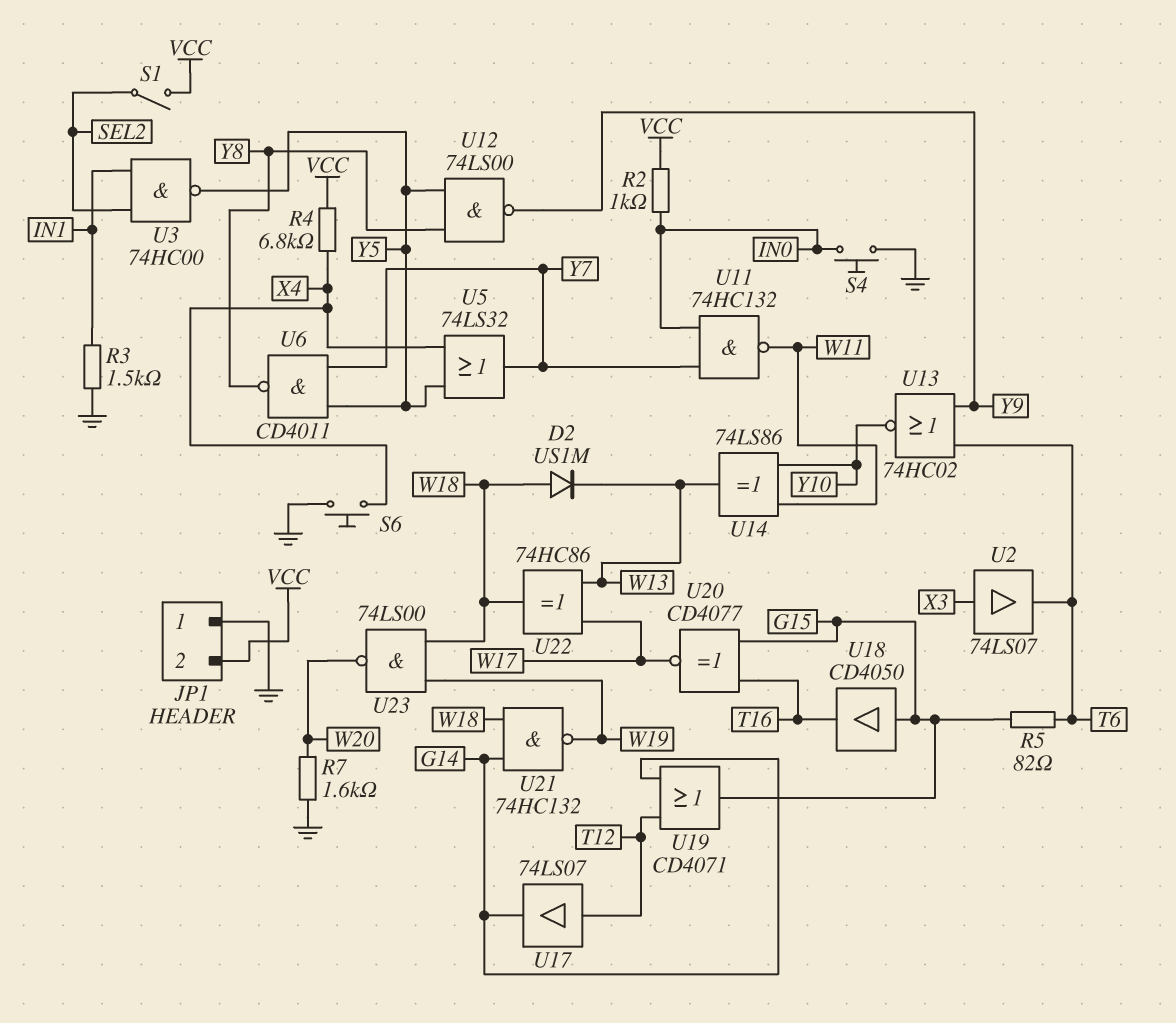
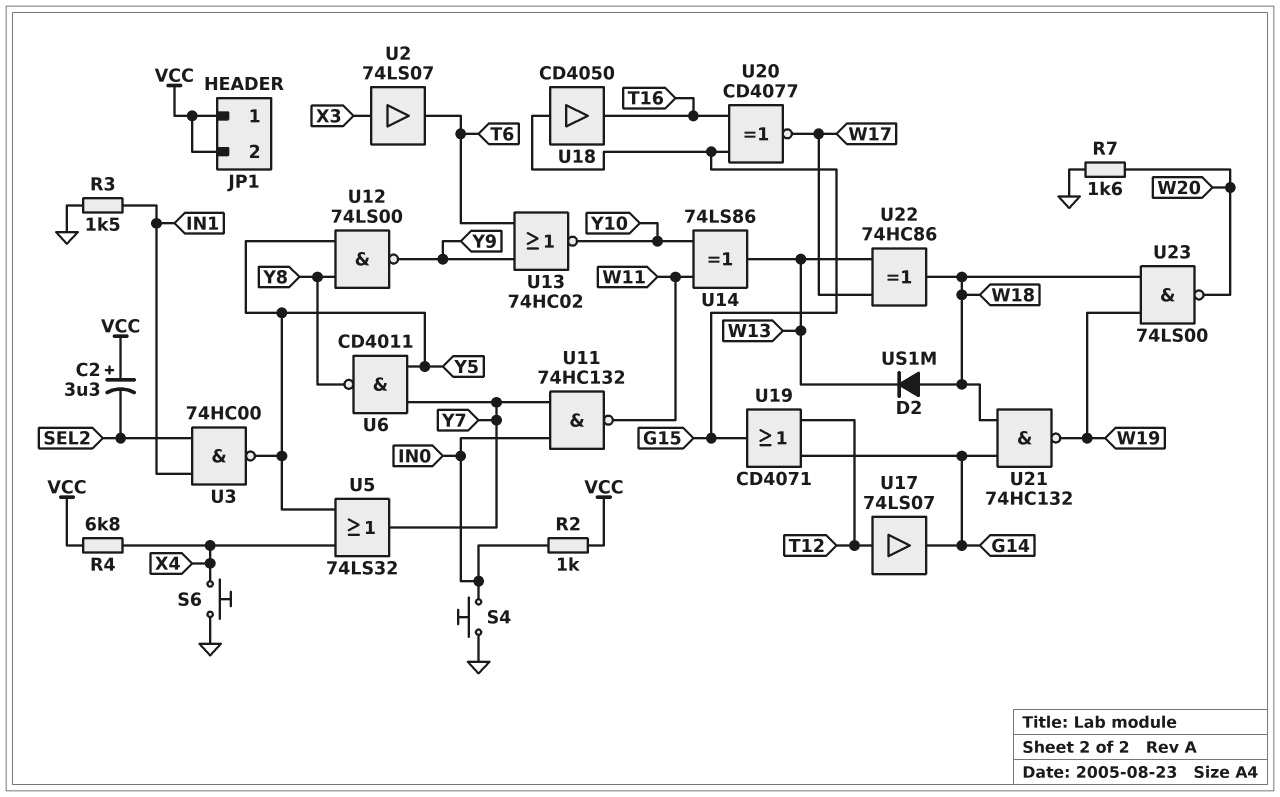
C2: none -> 3.3uF (plus VCC, minus SEL2)
JP1 pin 1: GND -> VCC
R5: 82 (G15, T6) -> none
S1: switch (SEL2, VCC) -> none

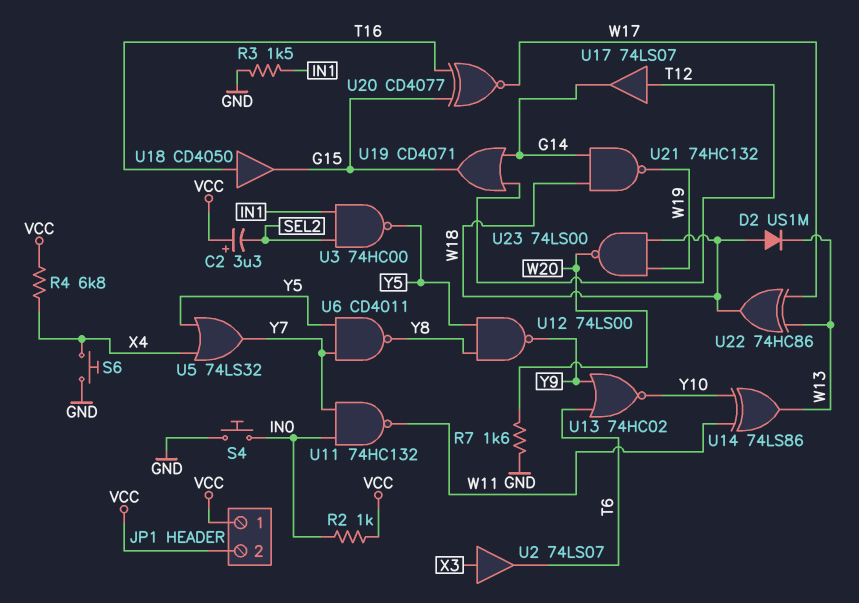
U18: buffer CD4050 (in G15, out T16) -> buffer CD4050 (in T16, out G15)

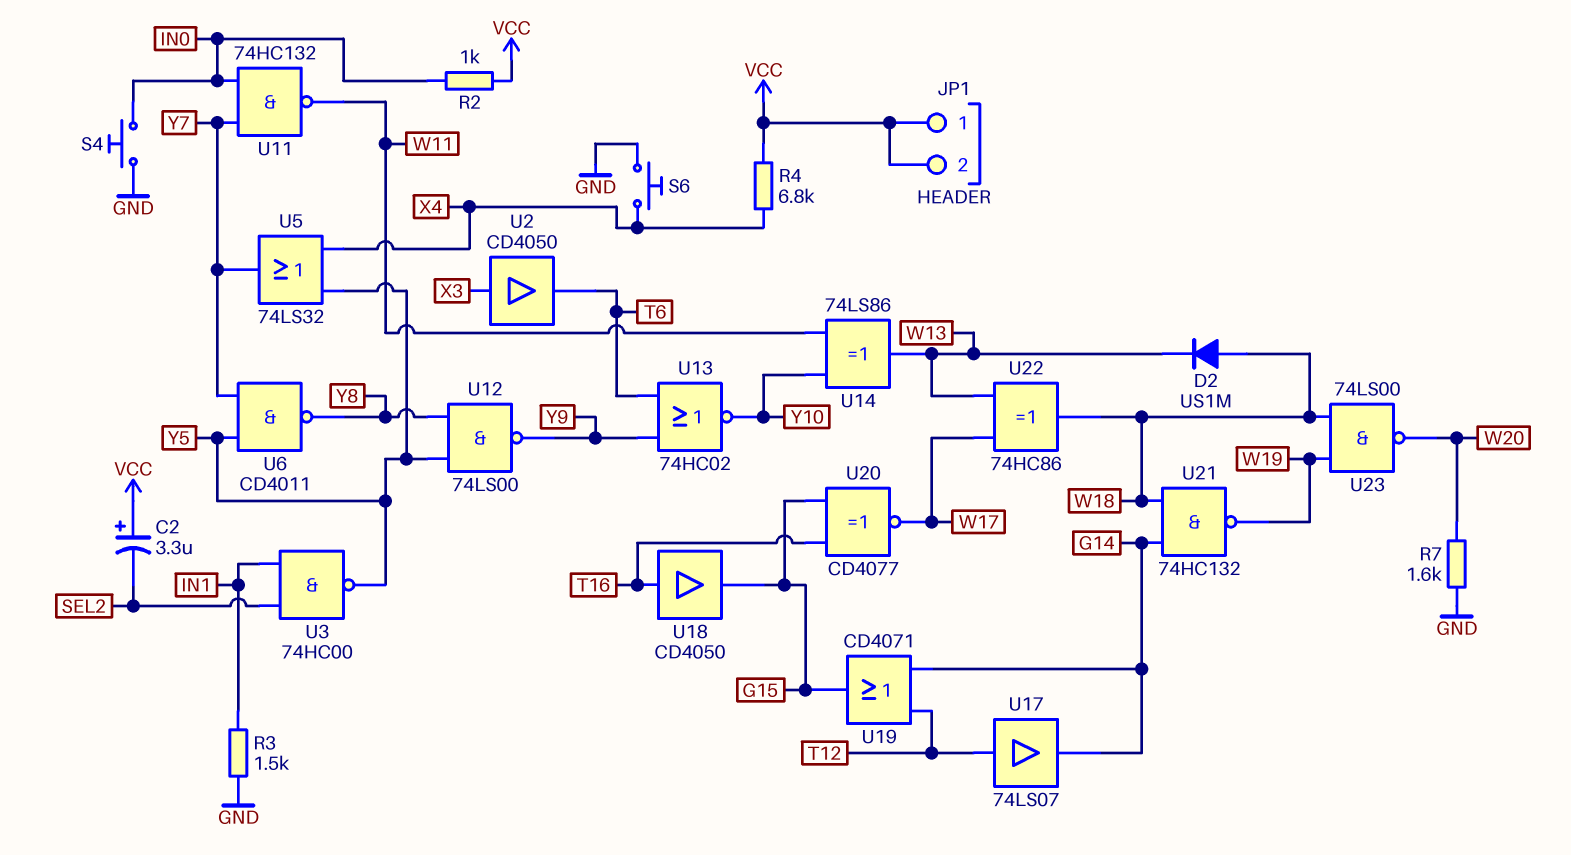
U2: buffer 74LS07 (in X3, out T6) -> buffer CD4050 (in X3, out T6)

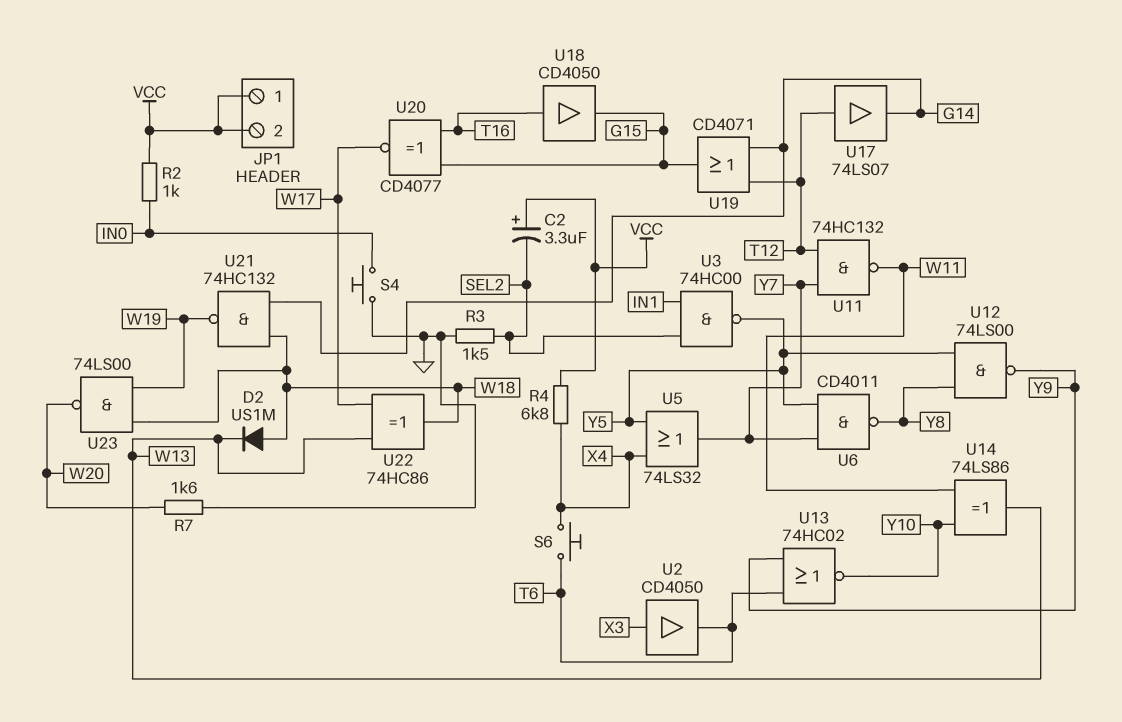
R3: 1.5k (GND, IN1) -> 1.5k (GND, SEL2)
S6: button (GND, X4) -> button (T6, X4)
U11: NAND 74HC132 (in IN0, in Y7, out W11) -> NAND 74HC132 (in T12, in Y7, out W11)

